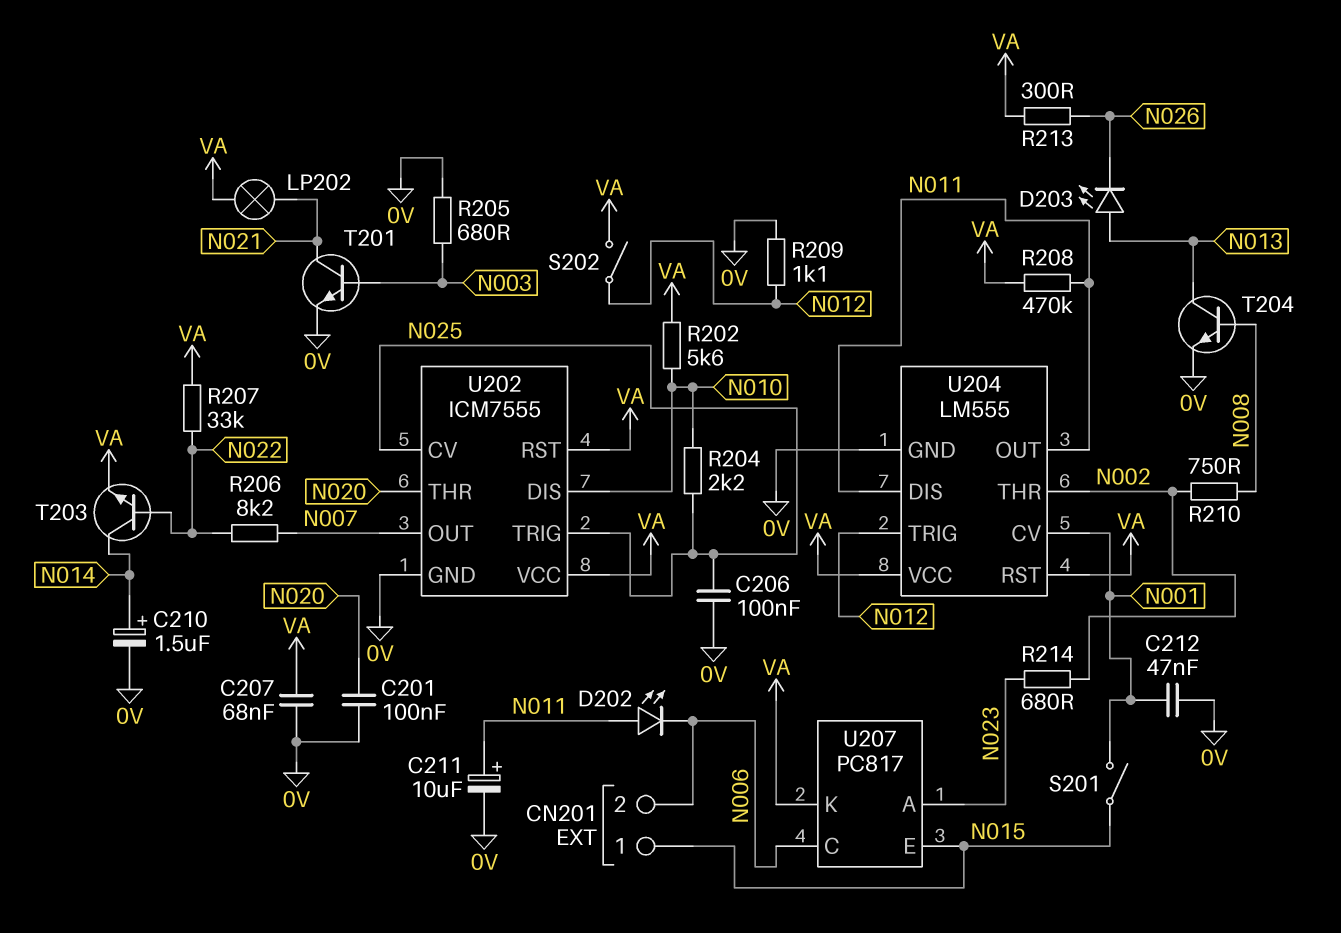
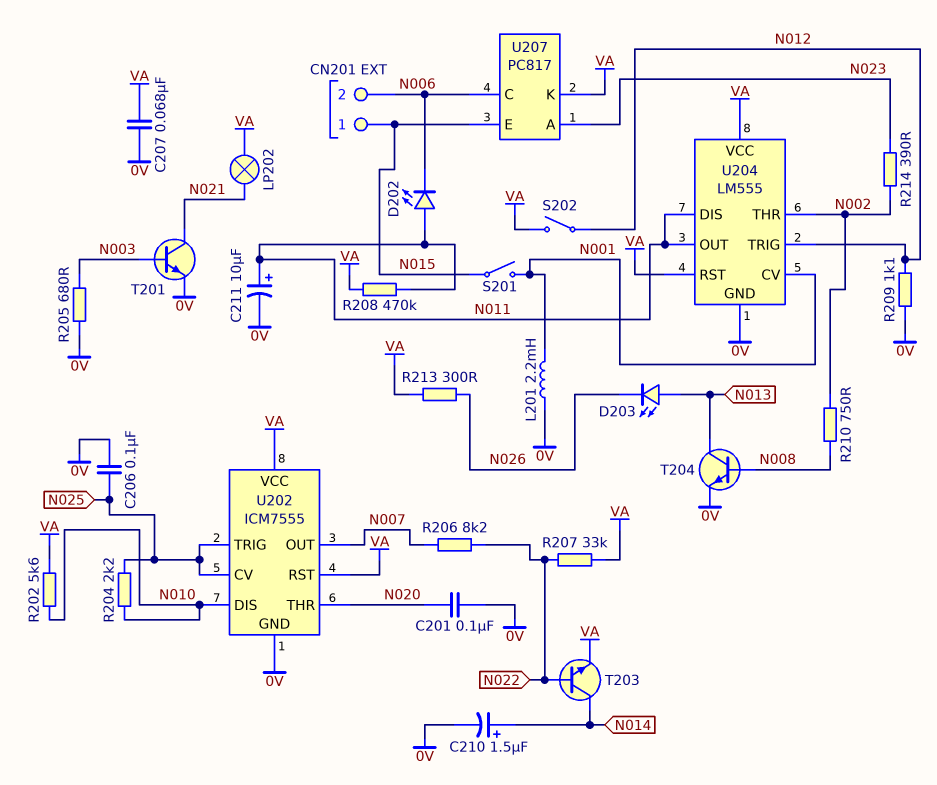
C212: 47nF (0V, N001) -> none
L201: none -> 2.2mH (0V, N001)
R214: 680 (N002, N023) -> 390 (N002, N023)

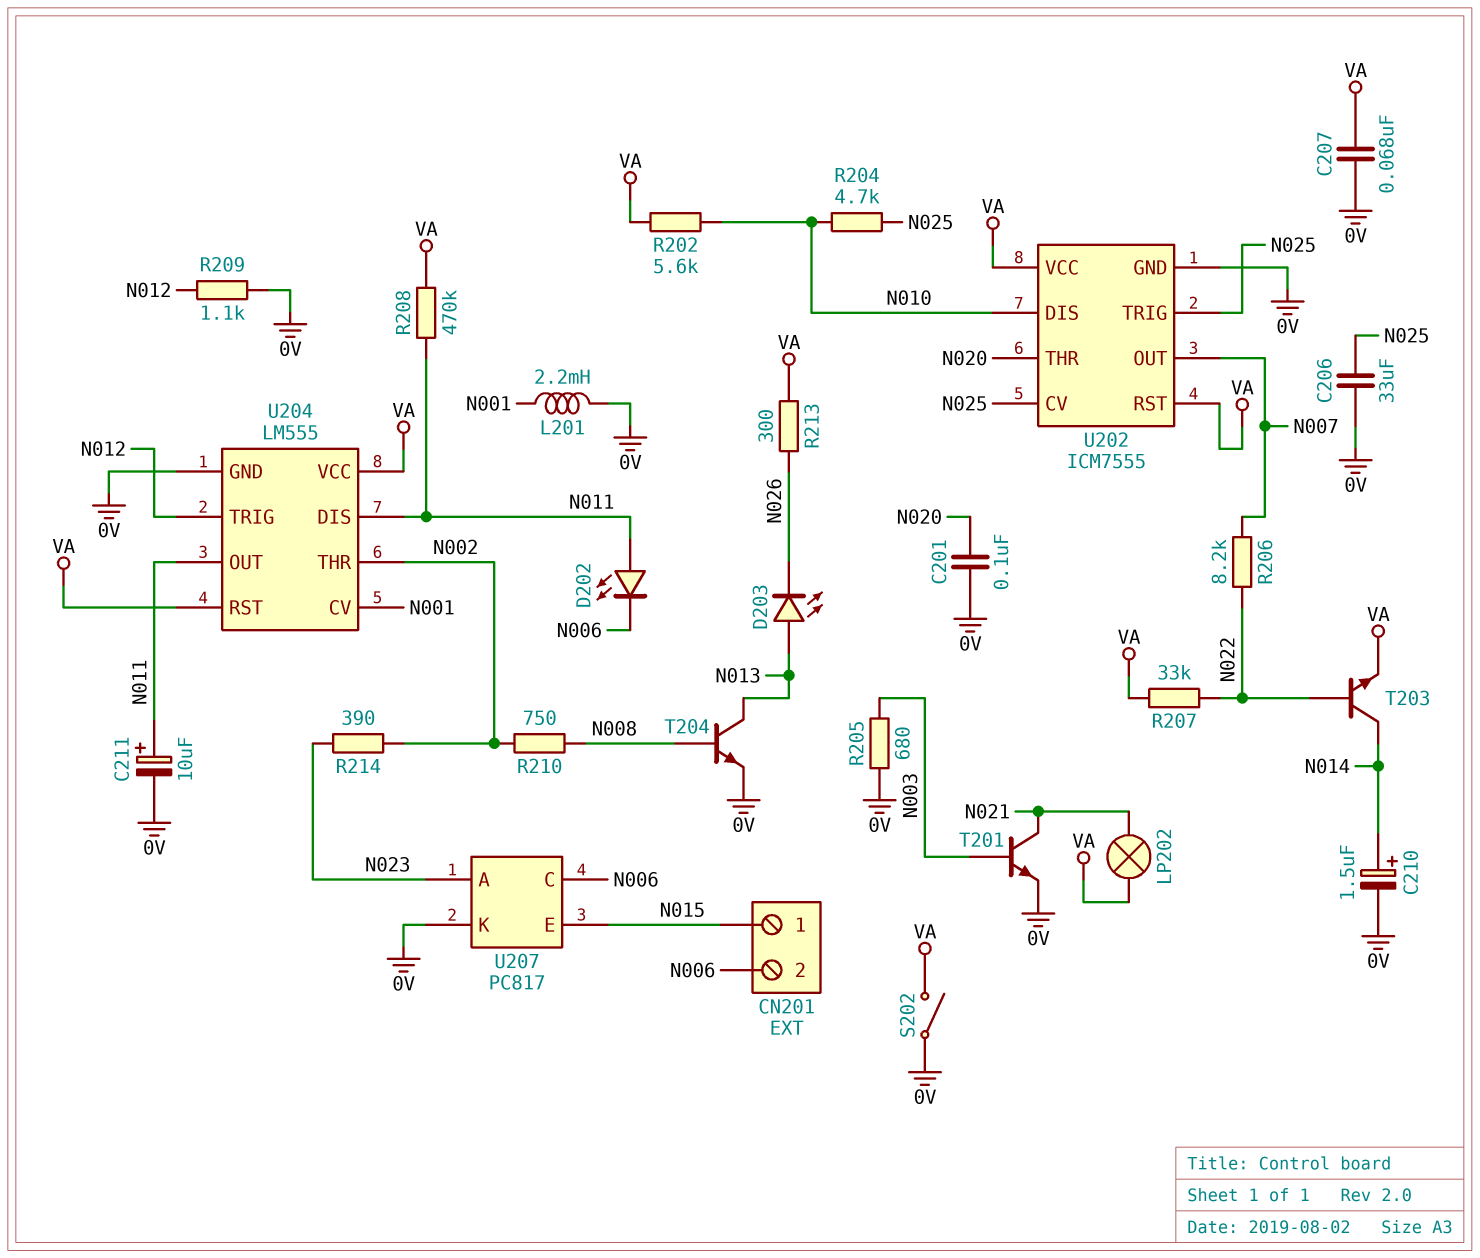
C206: 100nF (0V, N025) -> 33uF (0V, N025)
R204: 2.2k (N010, N025) -> 4.7k (N010, N025)
S201: switch (N001, N015) -> none
S202: switch (N012, VA) -> switch (0V, VA)
U207 pin K: VA -> 0V

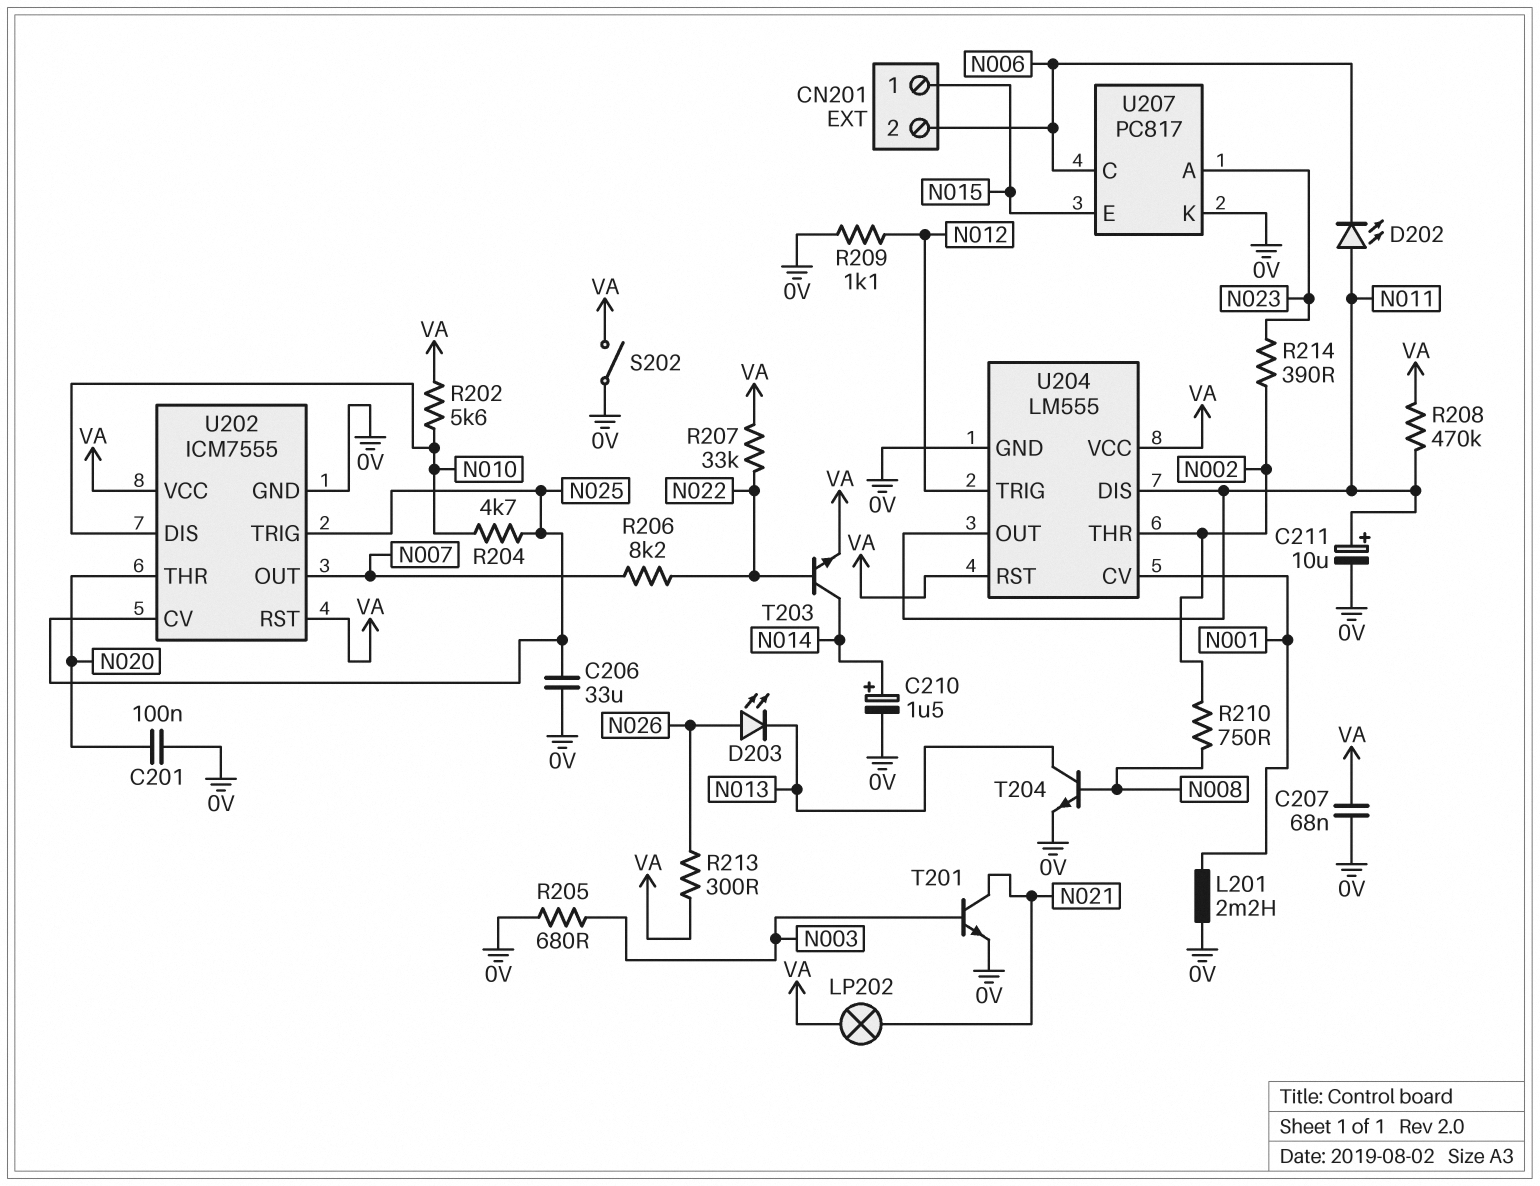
D203: LED (A N013, K N026) -> LED (A N026, K N013)

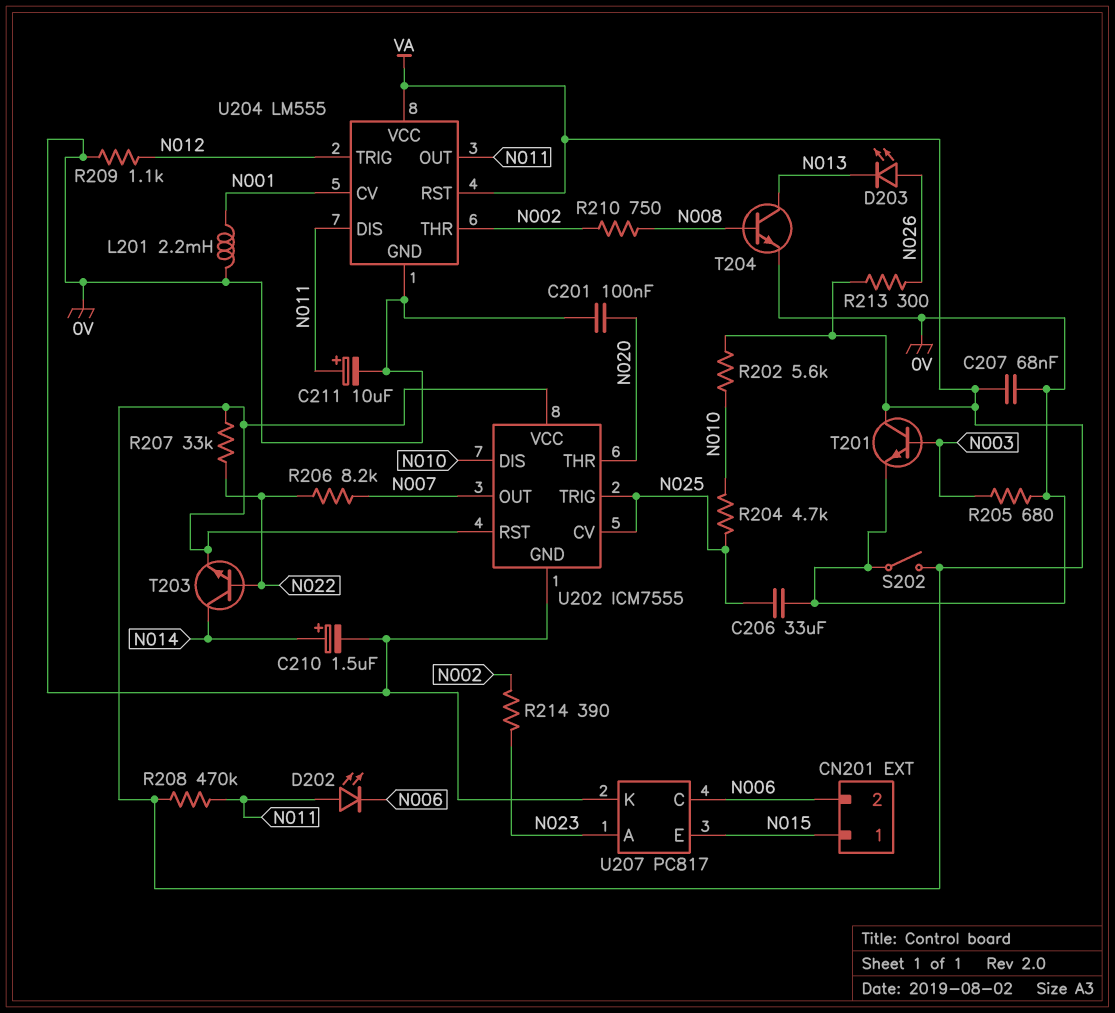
LP202: lamp (N021, VA) -> none
T201: NPN (B N003, C N021, E 0V) -> NPN (B N003, C VA, E 0V)

